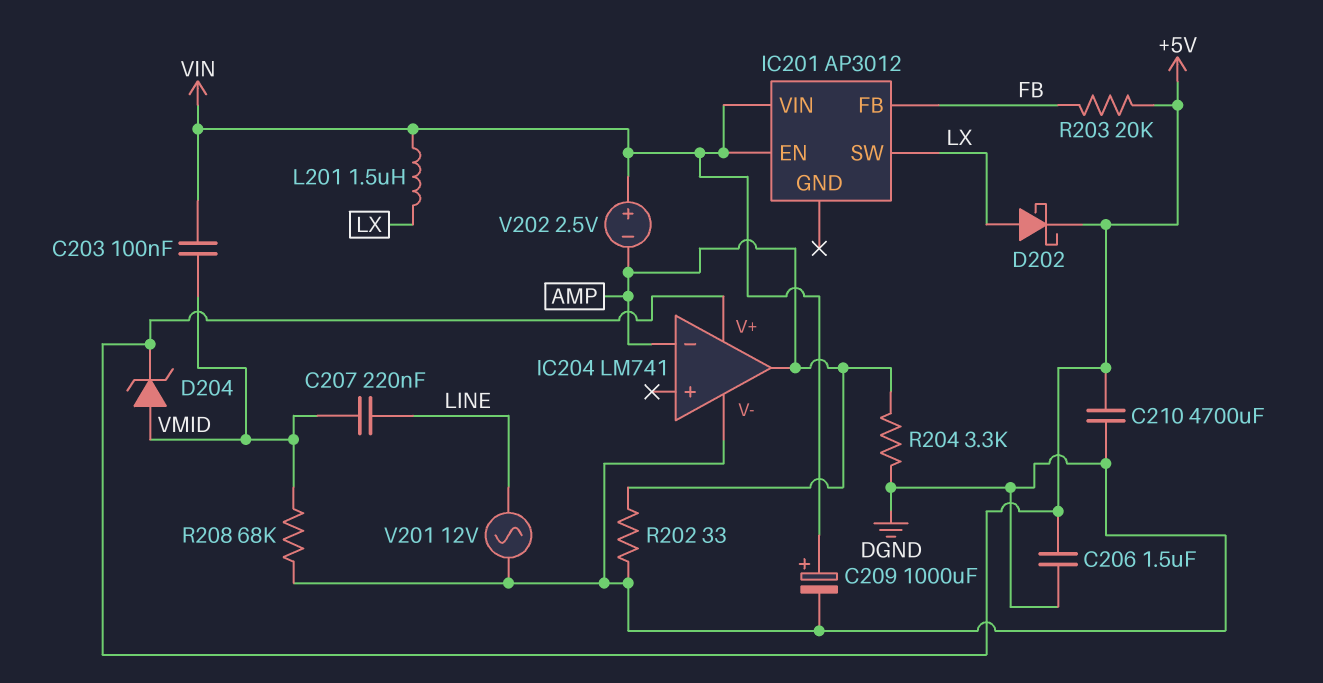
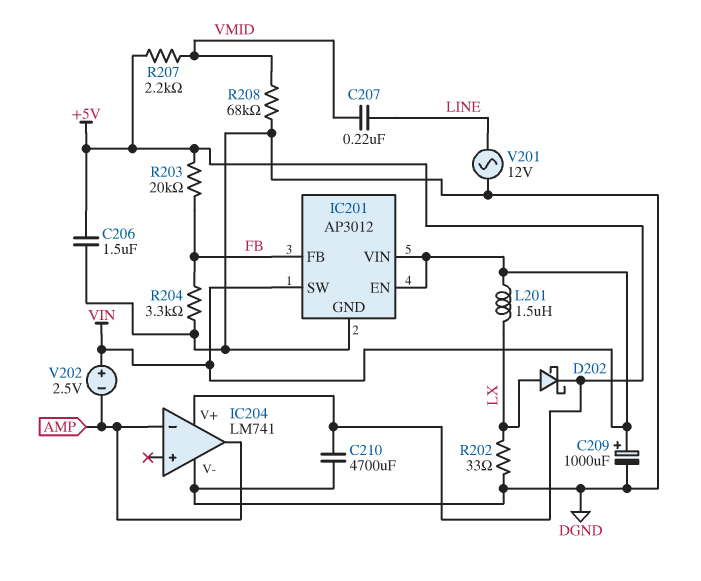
C203: 100nF (VIN, VMID) -> none
D204: zener (A VMID, K +5V) -> none
IC201 pin GND: none -> DGND
IC201 pin SW: LX -> VIN
R202: 33 (AMP, DGND) -> 33 (DGND, LX)
R204: 3.3k (AMP, DGND) -> 3.3k (DGND, FB)
R207: none -> 2.2k (+5V, VMID)

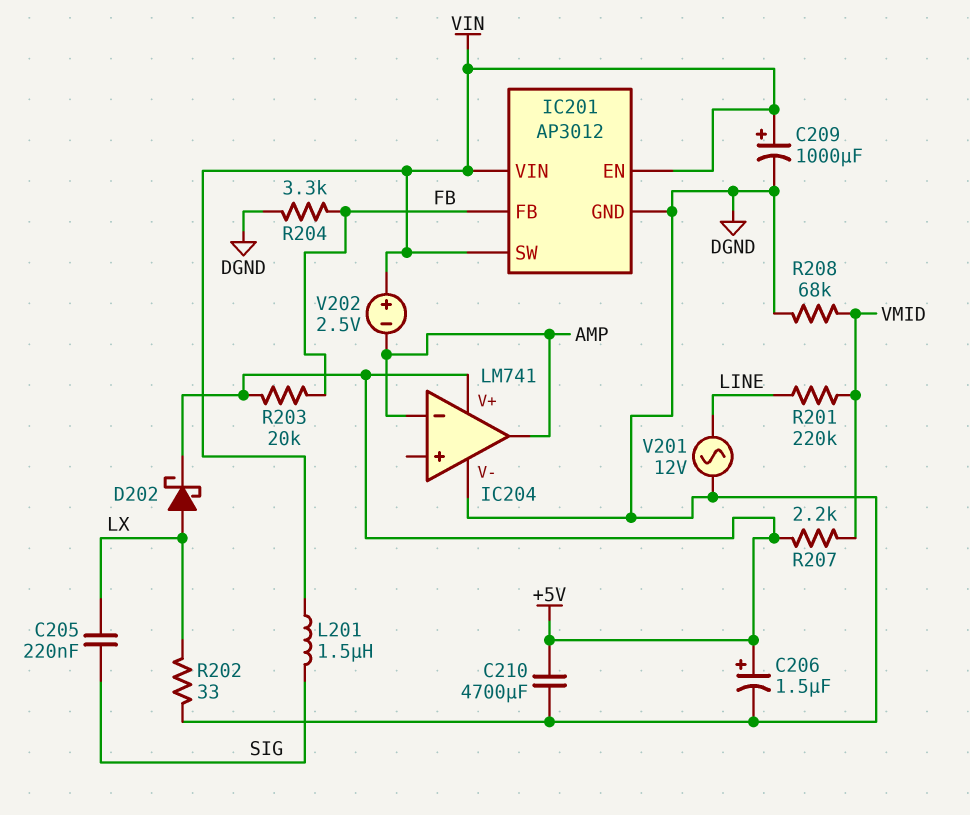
C205: none -> 220nF (LX, SIG)
C206: 1.5uF (+5V, DGND) -> 1.5uF (plus +5V, minus DGND)
C207: 220nF (LINE, VMID) -> none
L201: 1.5uH (LX, VIN) -> 1.5uH (SIG, VIN)
R201: none -> 220k (LINE, VMID)

